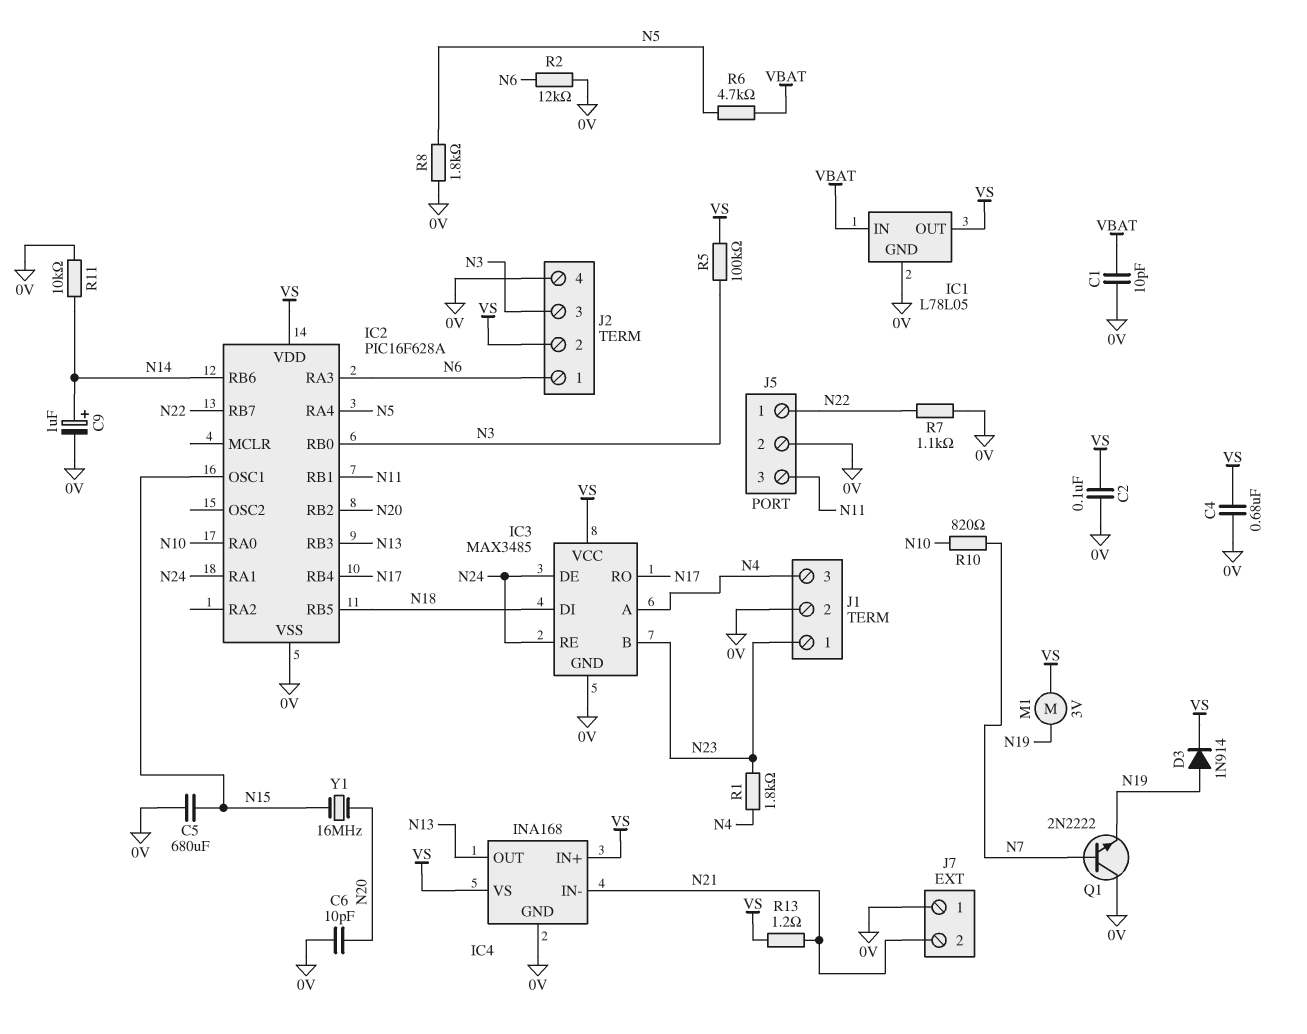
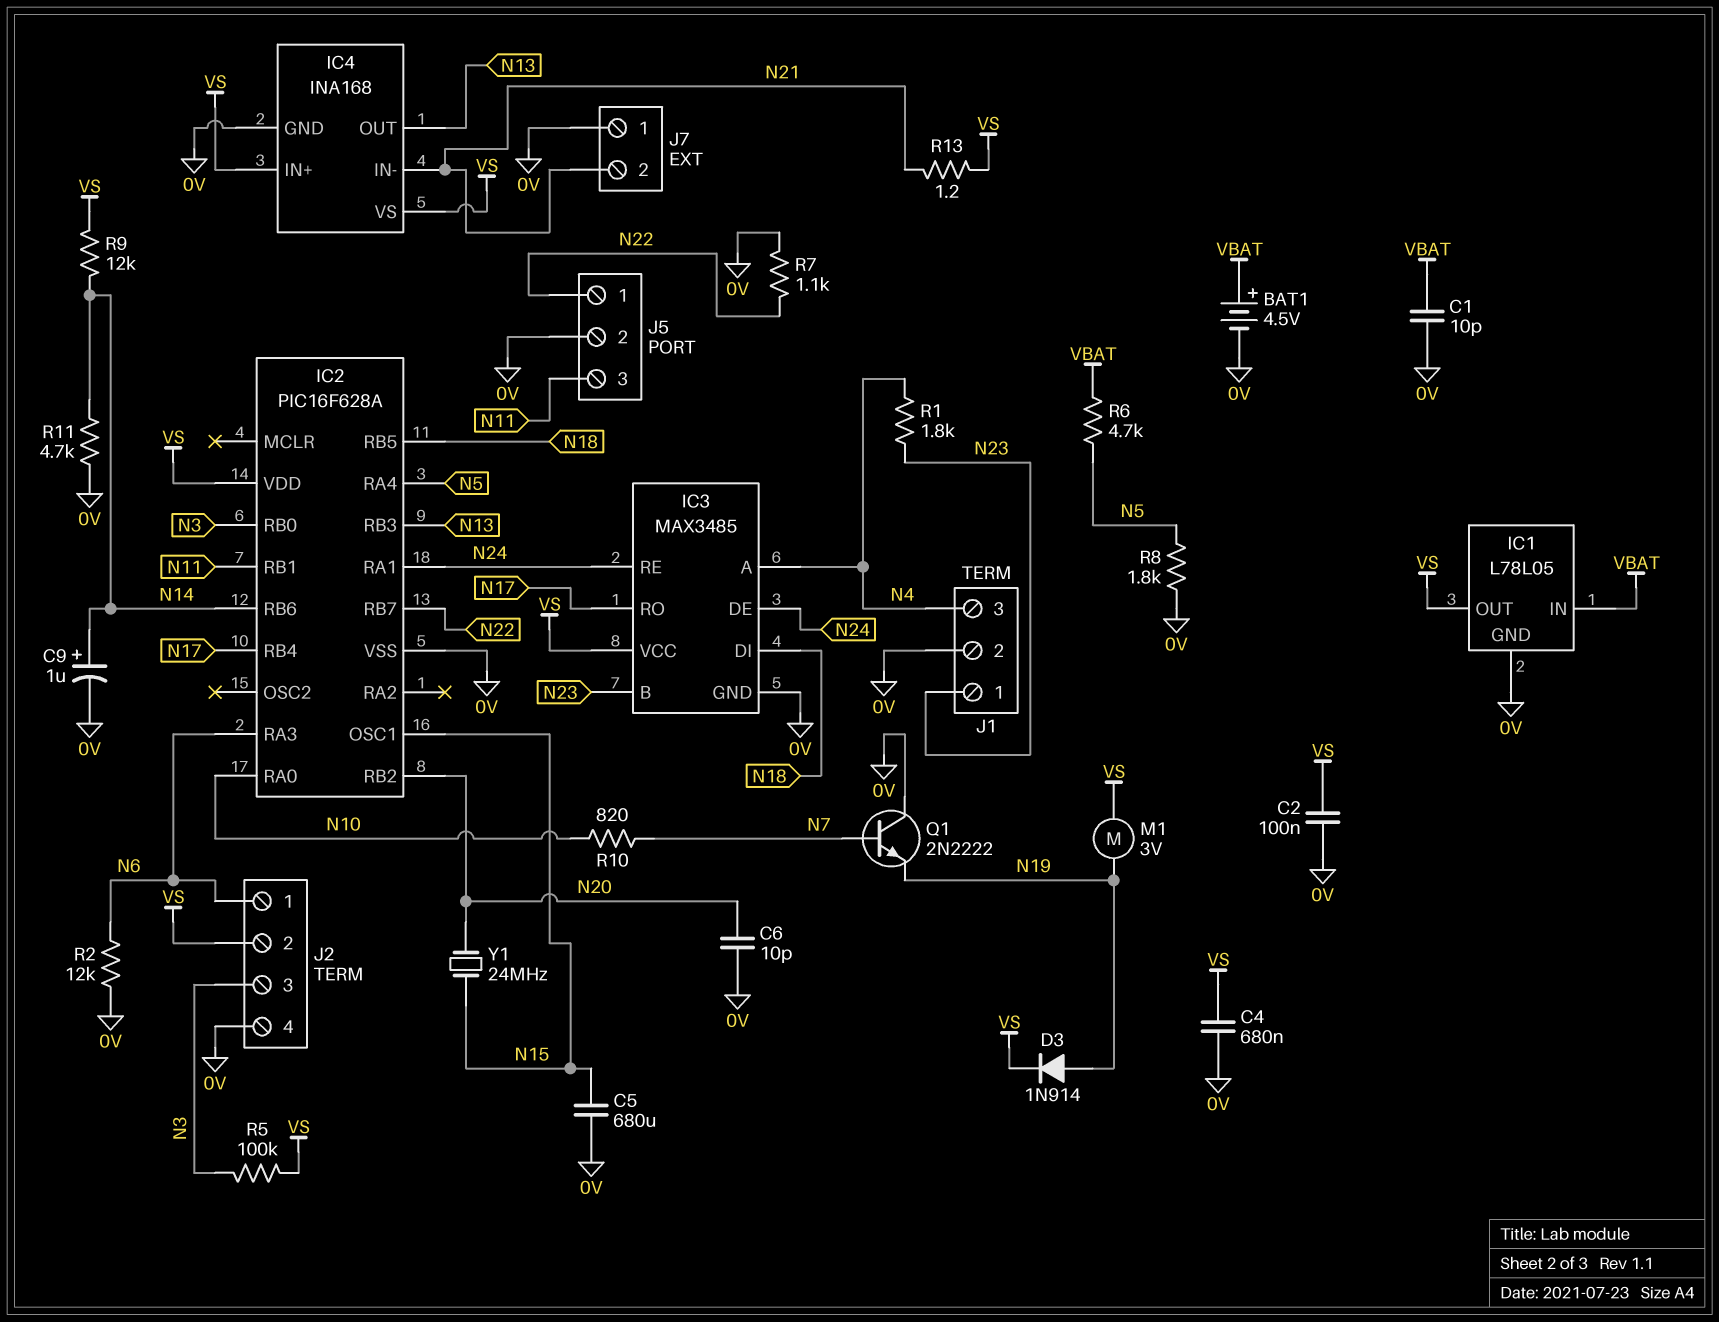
BAT1: none -> 4.5V (plus VBAT, minus 0V)
R9: none -> 12k (N14, VS)
R11: 10k (0V, N14) -> 4.7k (0V, N14)
Y1: 16MHz (N15, N20) -> 24MHz (N15, N20)

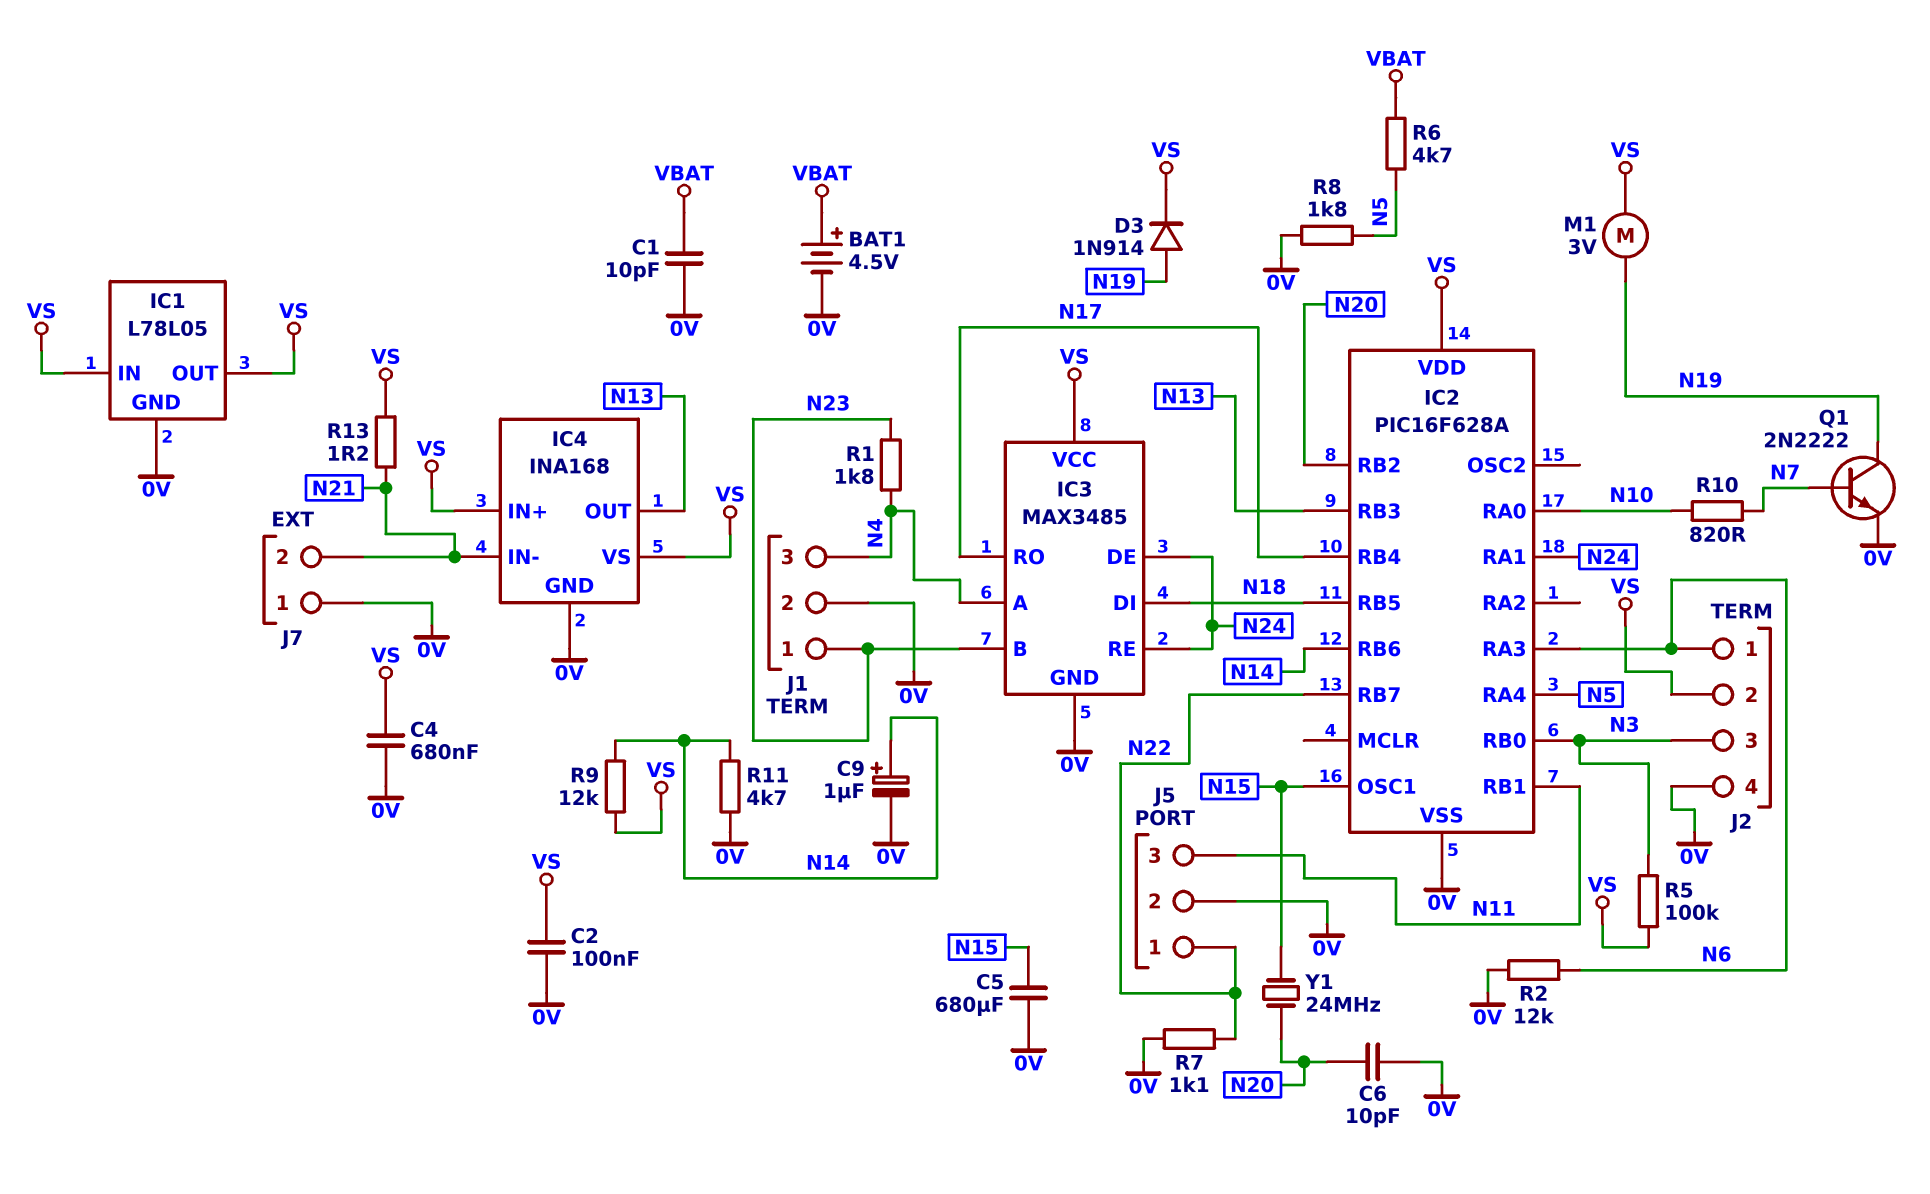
IC1 pin IN: VBAT -> VS
Q1: NPN 2N2222 (B N7, C 0V, E N19) -> NPN 2N2222 (B N7, C N19, E 0V)

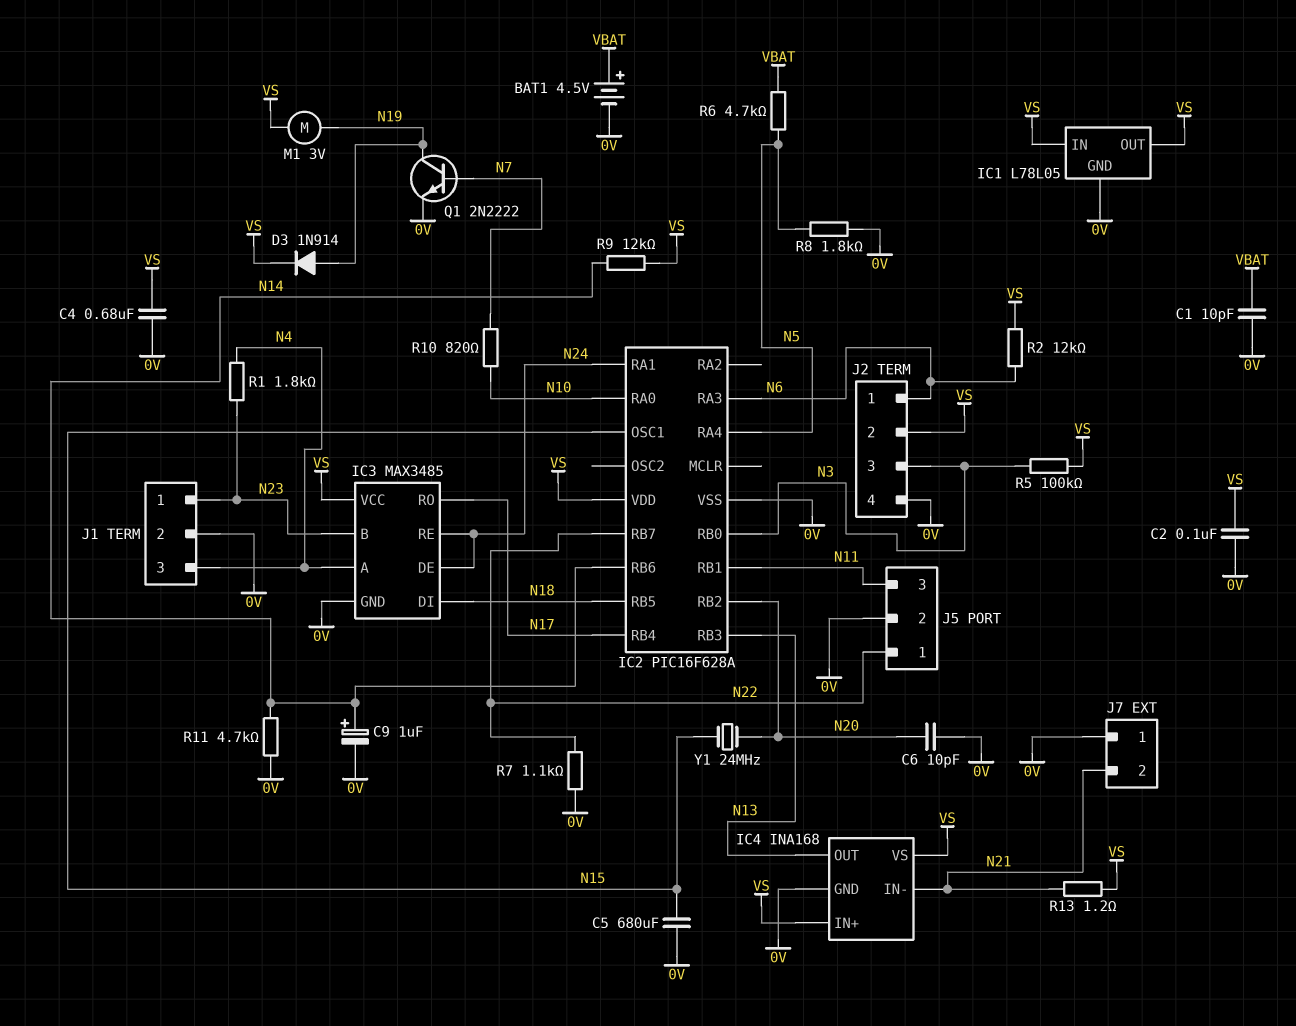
R2: 12k (0V, N6) -> 12k (N6, VS)

